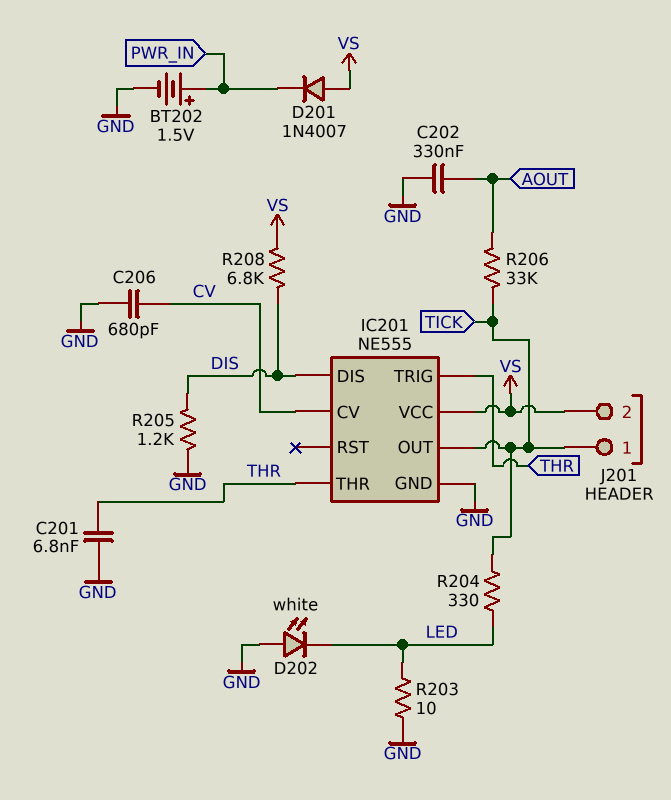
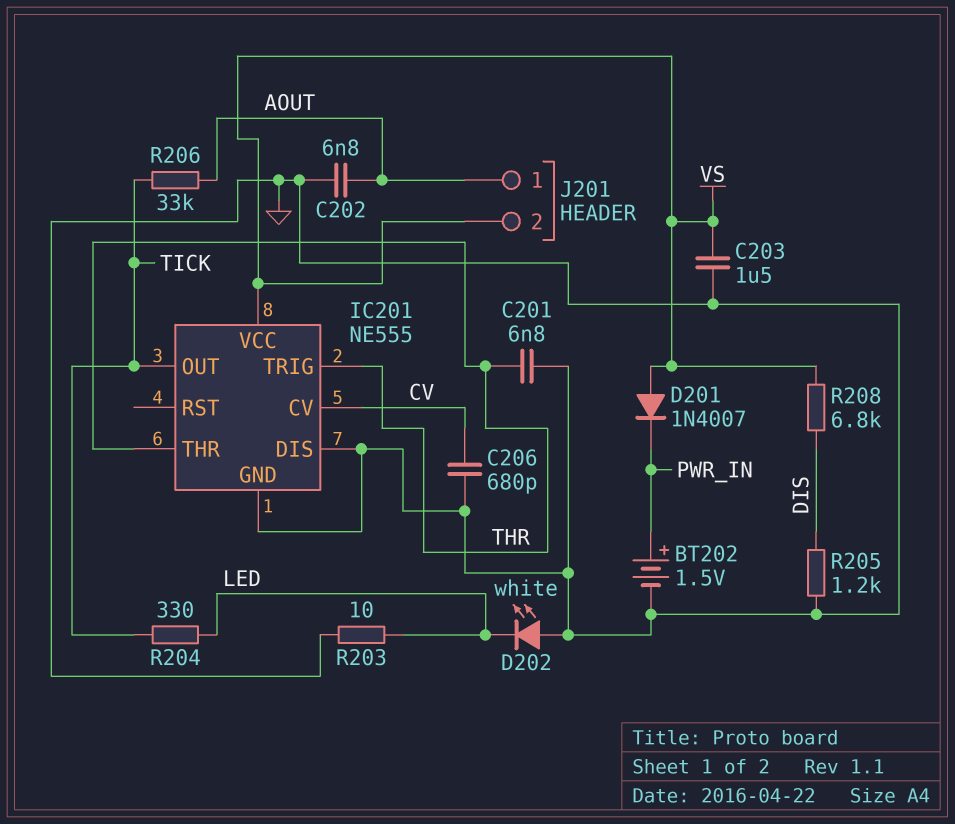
C202: 330nF (AOUT, GND) -> 6.8nF (AOUT, GND)
C203: none -> 1.5uF (GND, VS)
IC201 pin DIS: DIS -> GND
J201 pin 1: TICK -> AOUT

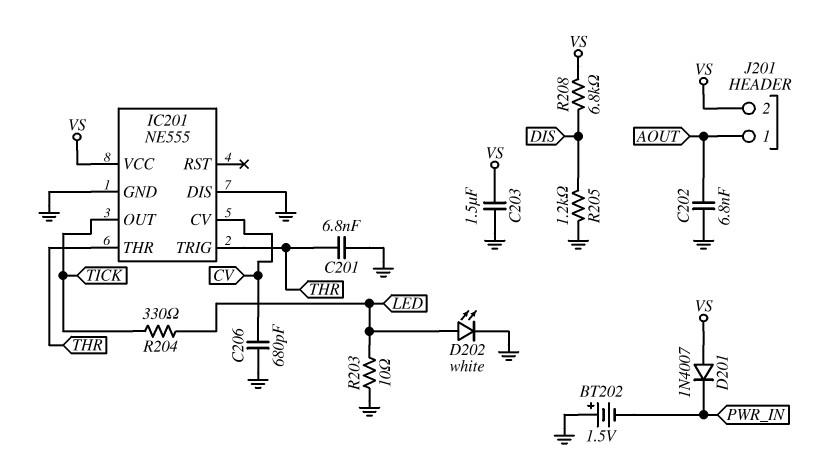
BT202: 1.5V (plus PWR_IN, minus GND) -> 1.5V (plus GND, minus PWR_IN)
D202: LED white (A GND, K LED) -> LED white (A LED, K GND)
R206: 33k (AOUT, TICK) -> none

